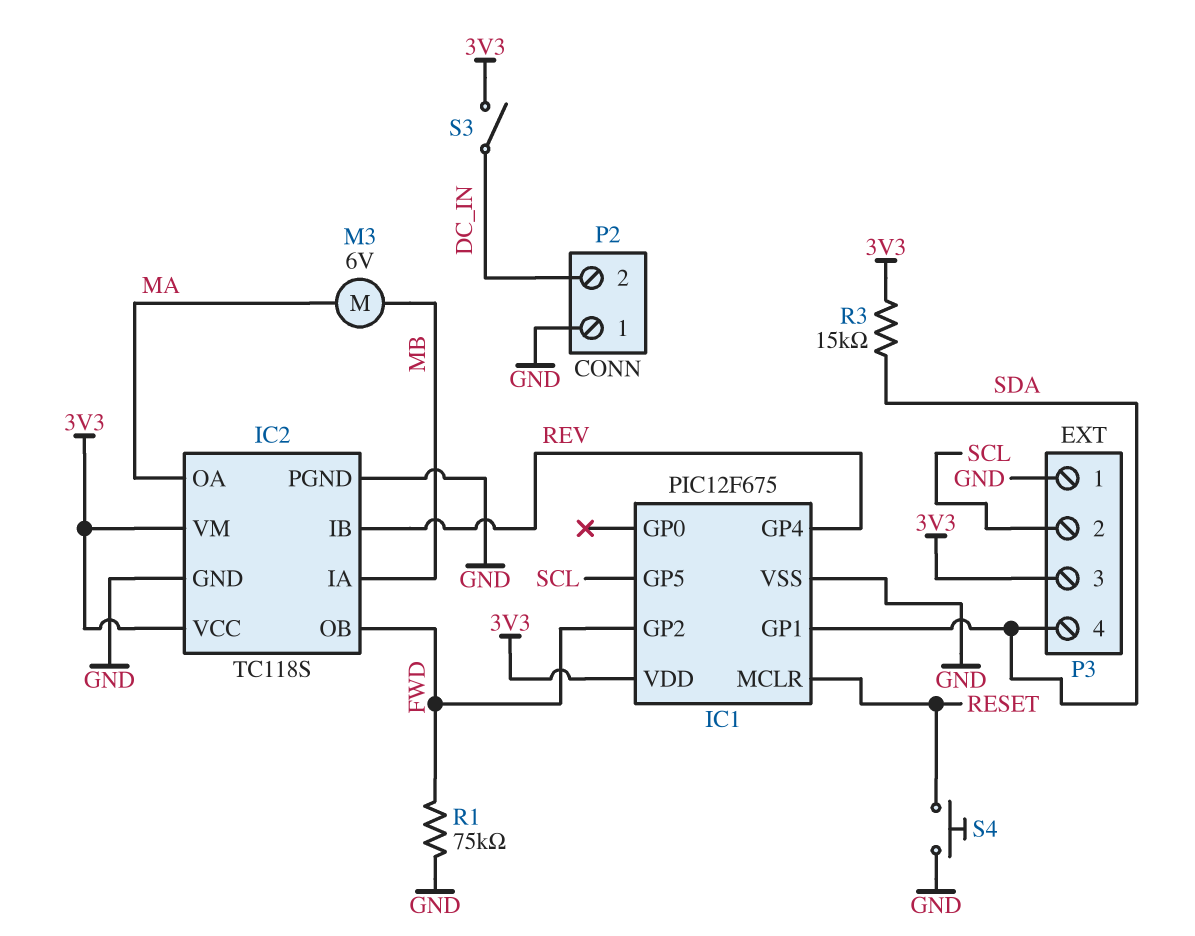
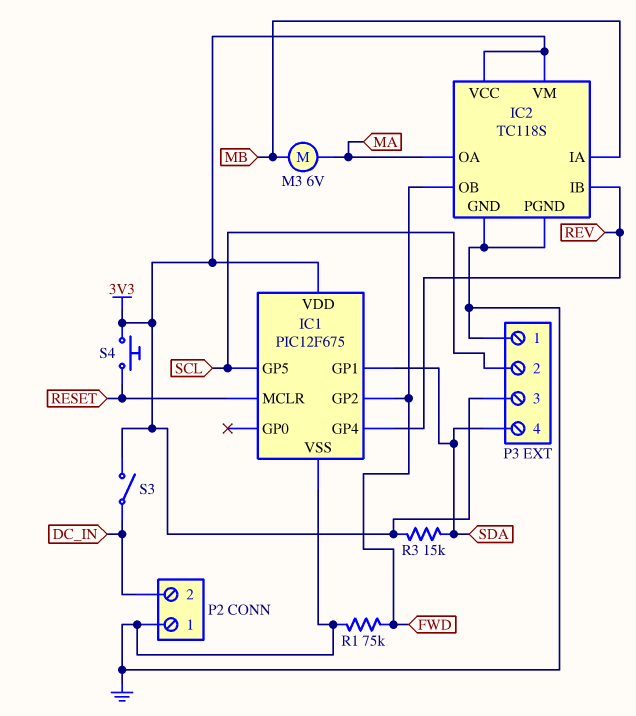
S4: button (GND, RESET) -> button (3V3, RESET)

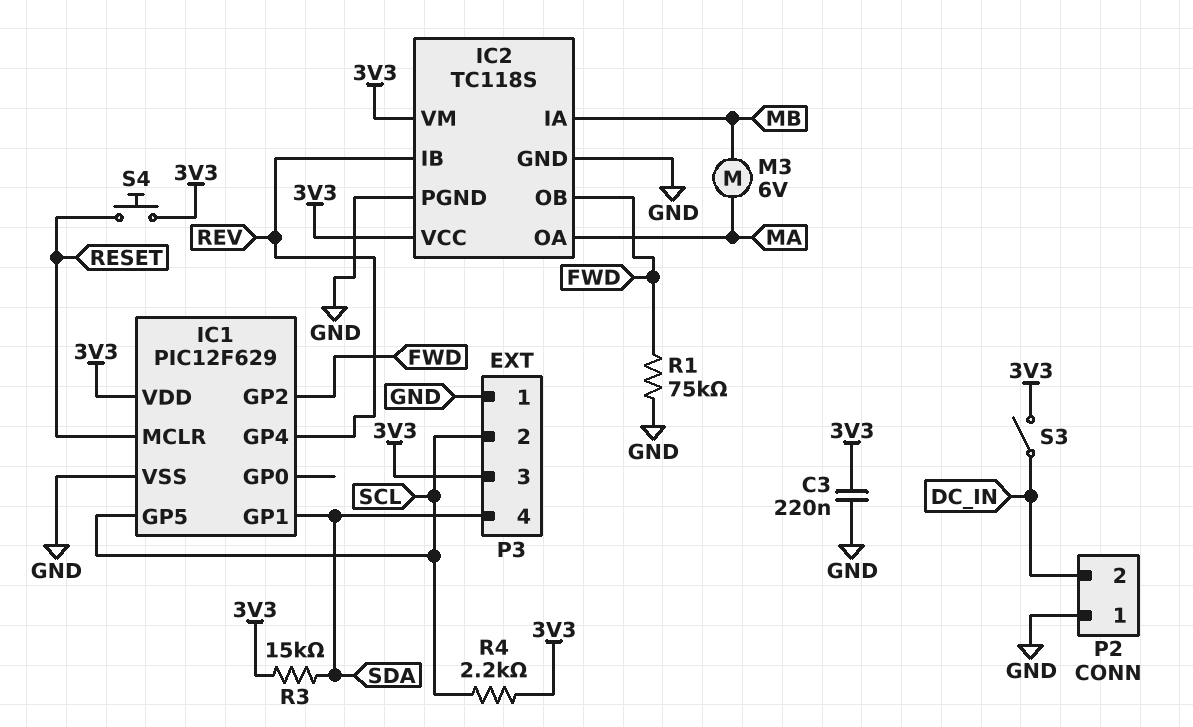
C3: none -> 220nF (3V3, GND)
IC1: PIC12F675 -> PIC12F629
R4: none -> 2.2k (3V3, SCL)

